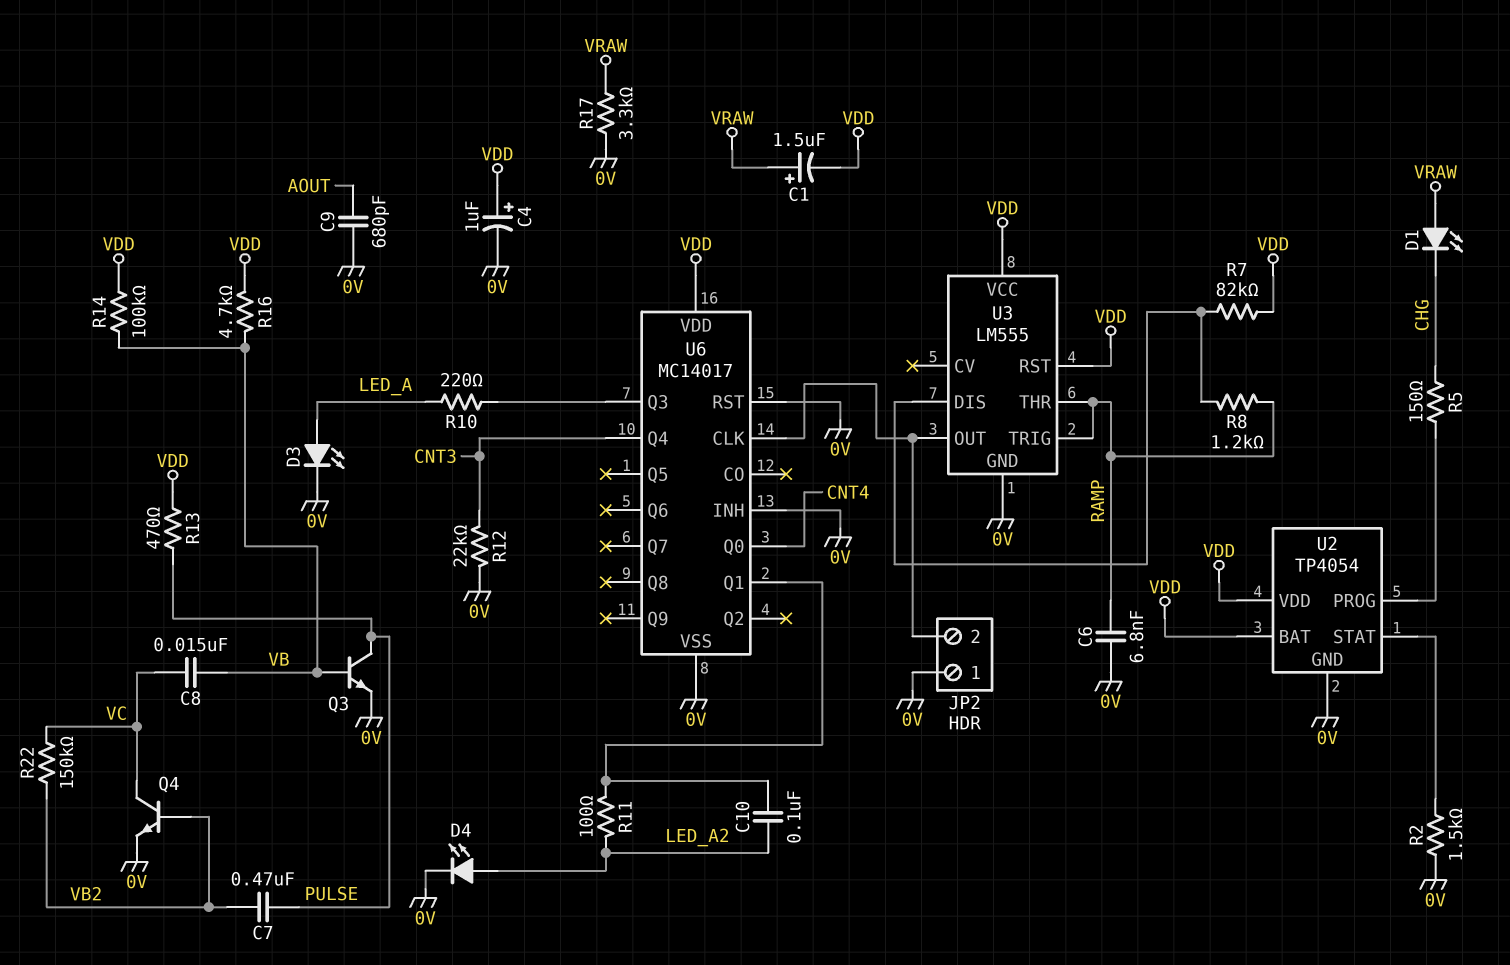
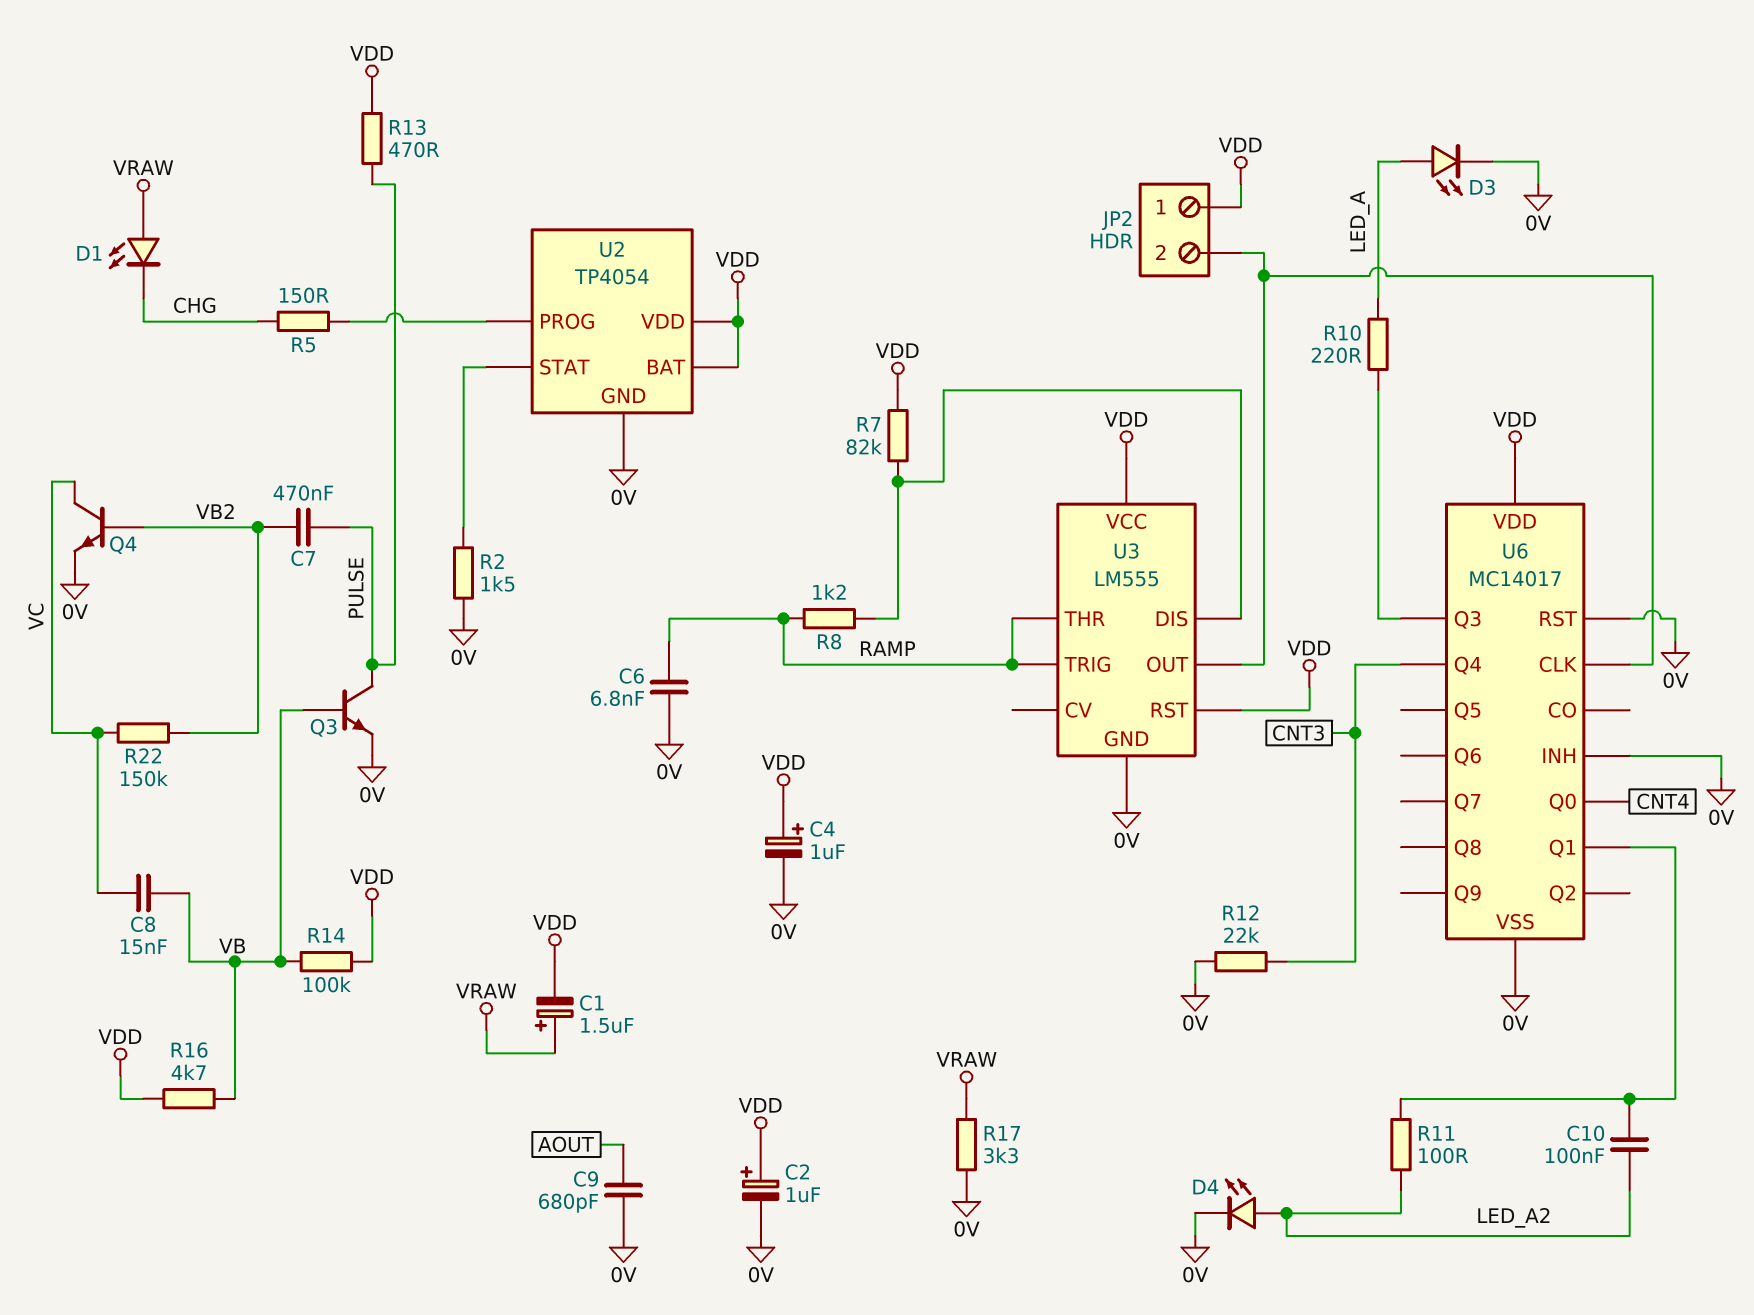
C2: none -> 1uF (plus VDD, minus 0V)
JP2 pin 1: 0V -> VDD

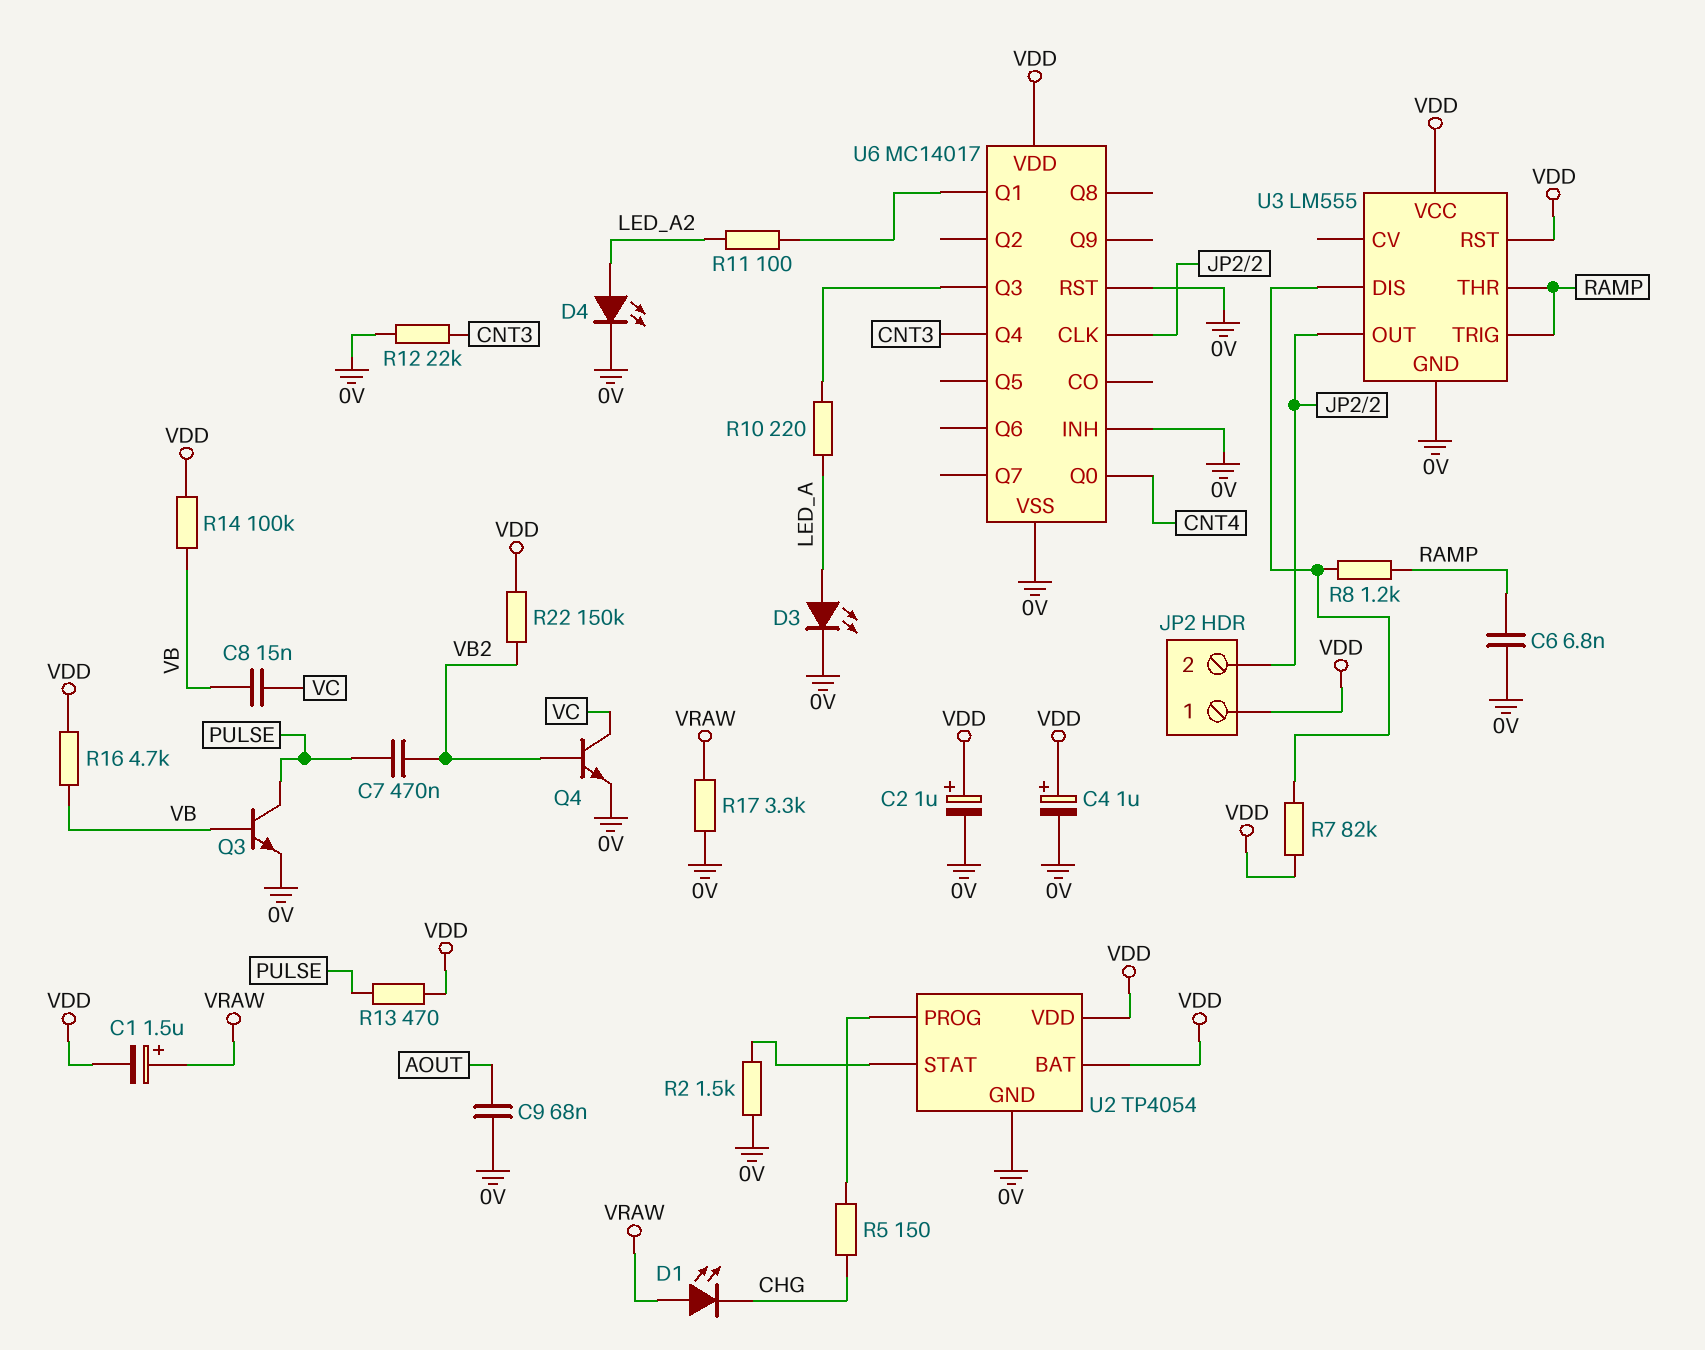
C9: 680pF (0V, AOUT) -> 68nF (0V, AOUT)
C10: 100nF (LED_A2, U6/Q1) -> none
R22: 150k (VB2, VC) -> 150k (VB2, VDD)

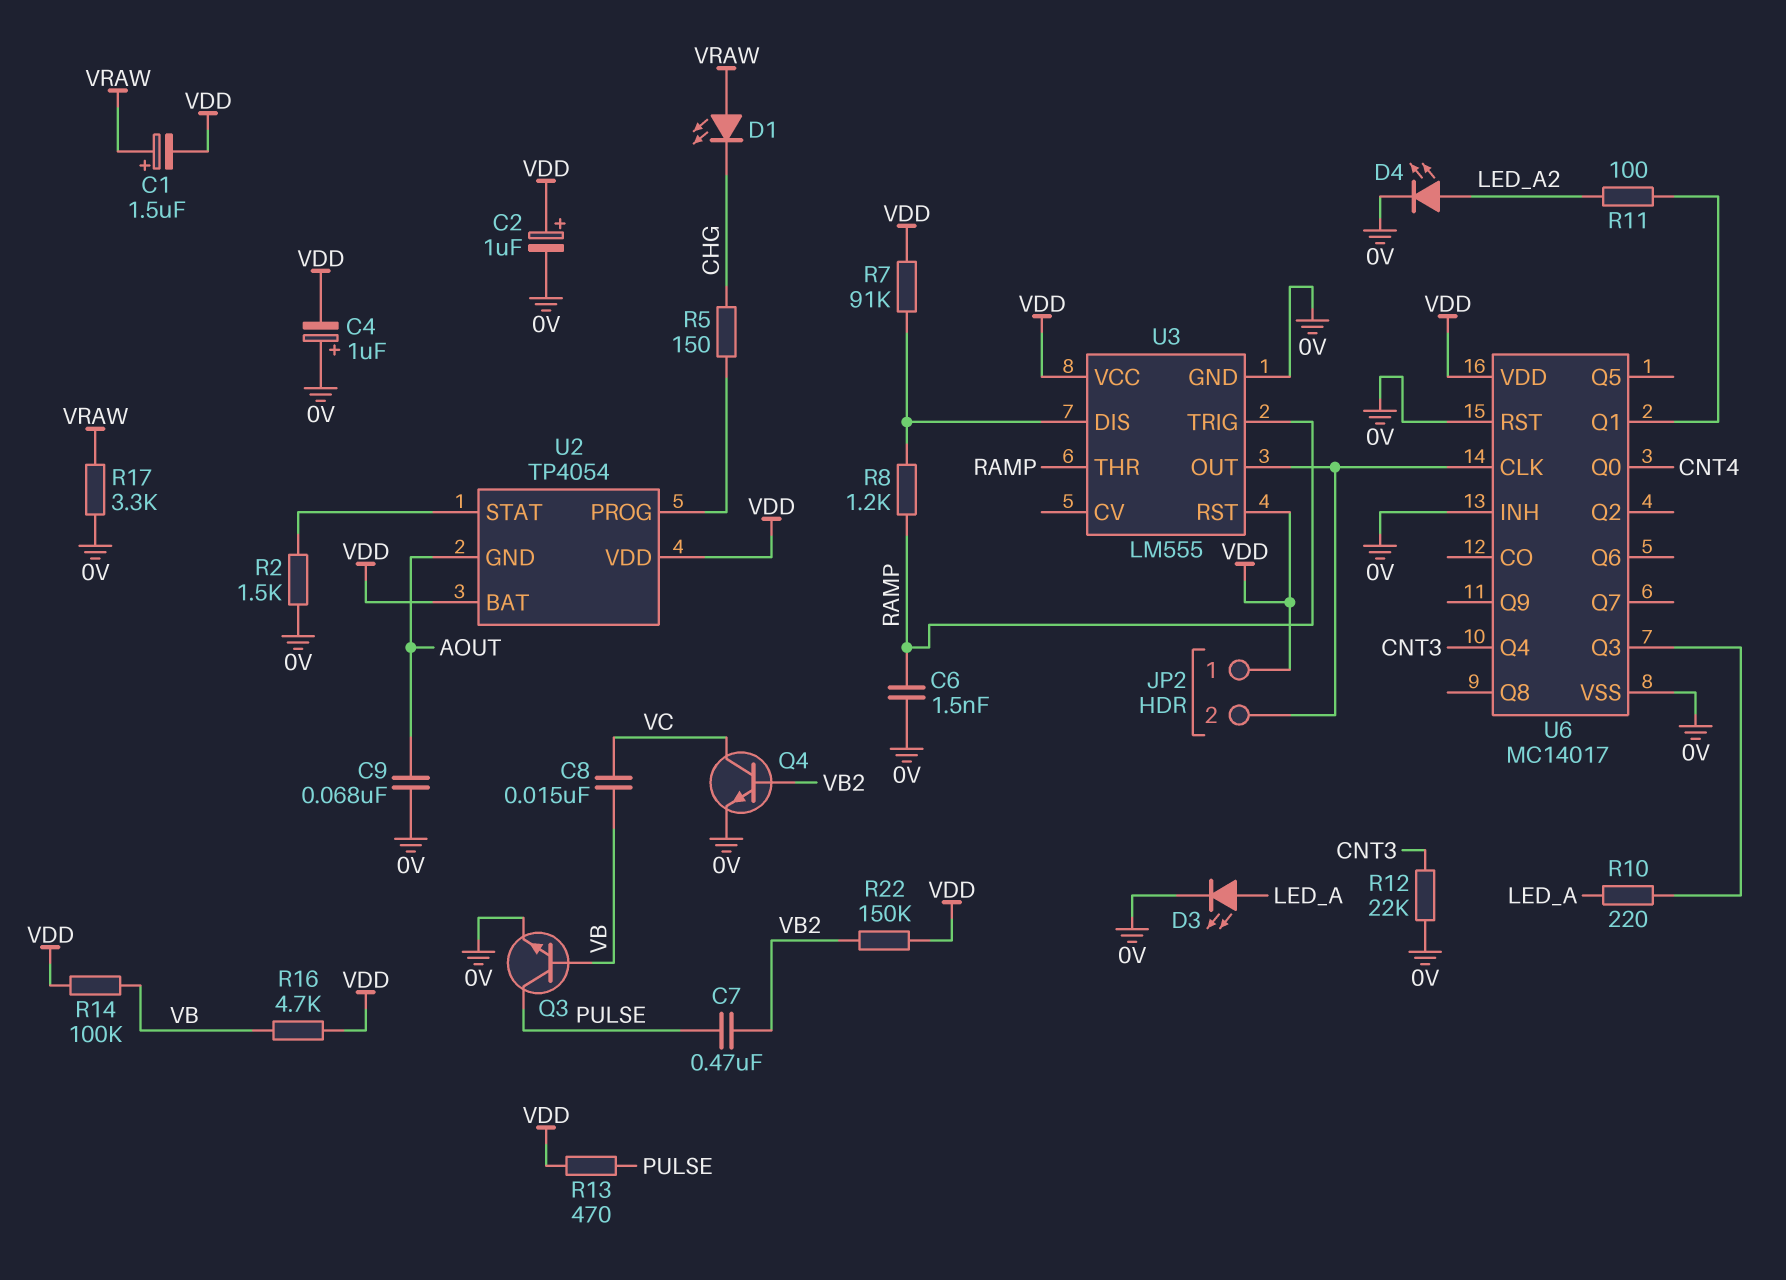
C4: 1uF (plus VDD, minus 0V) -> 1uF (plus 0V, minus VDD)
C6: 6.8nF (0V, RAMP) -> 1.5nF (0V, RAMP)
R7: 82k (U3/DIS, VDD) -> 91k (U3/DIS, VDD)
U2 pin GND: 0V -> AOUT

